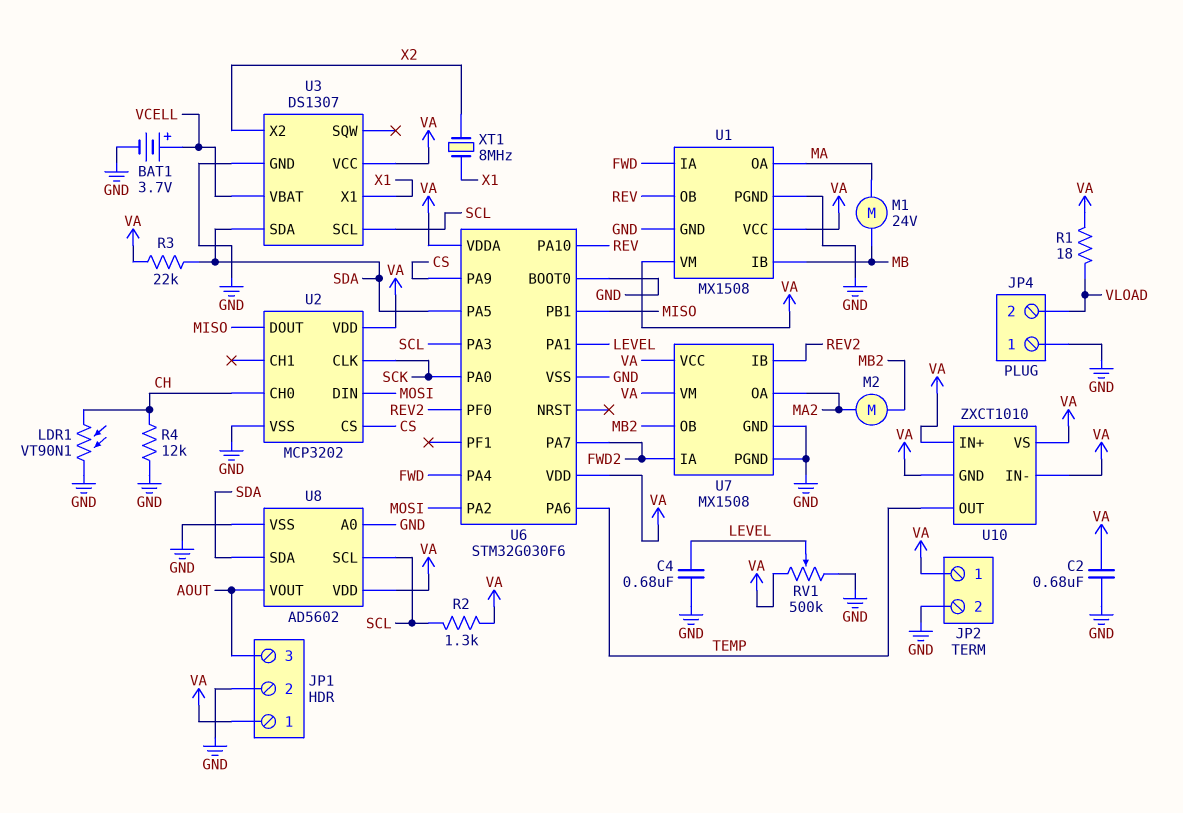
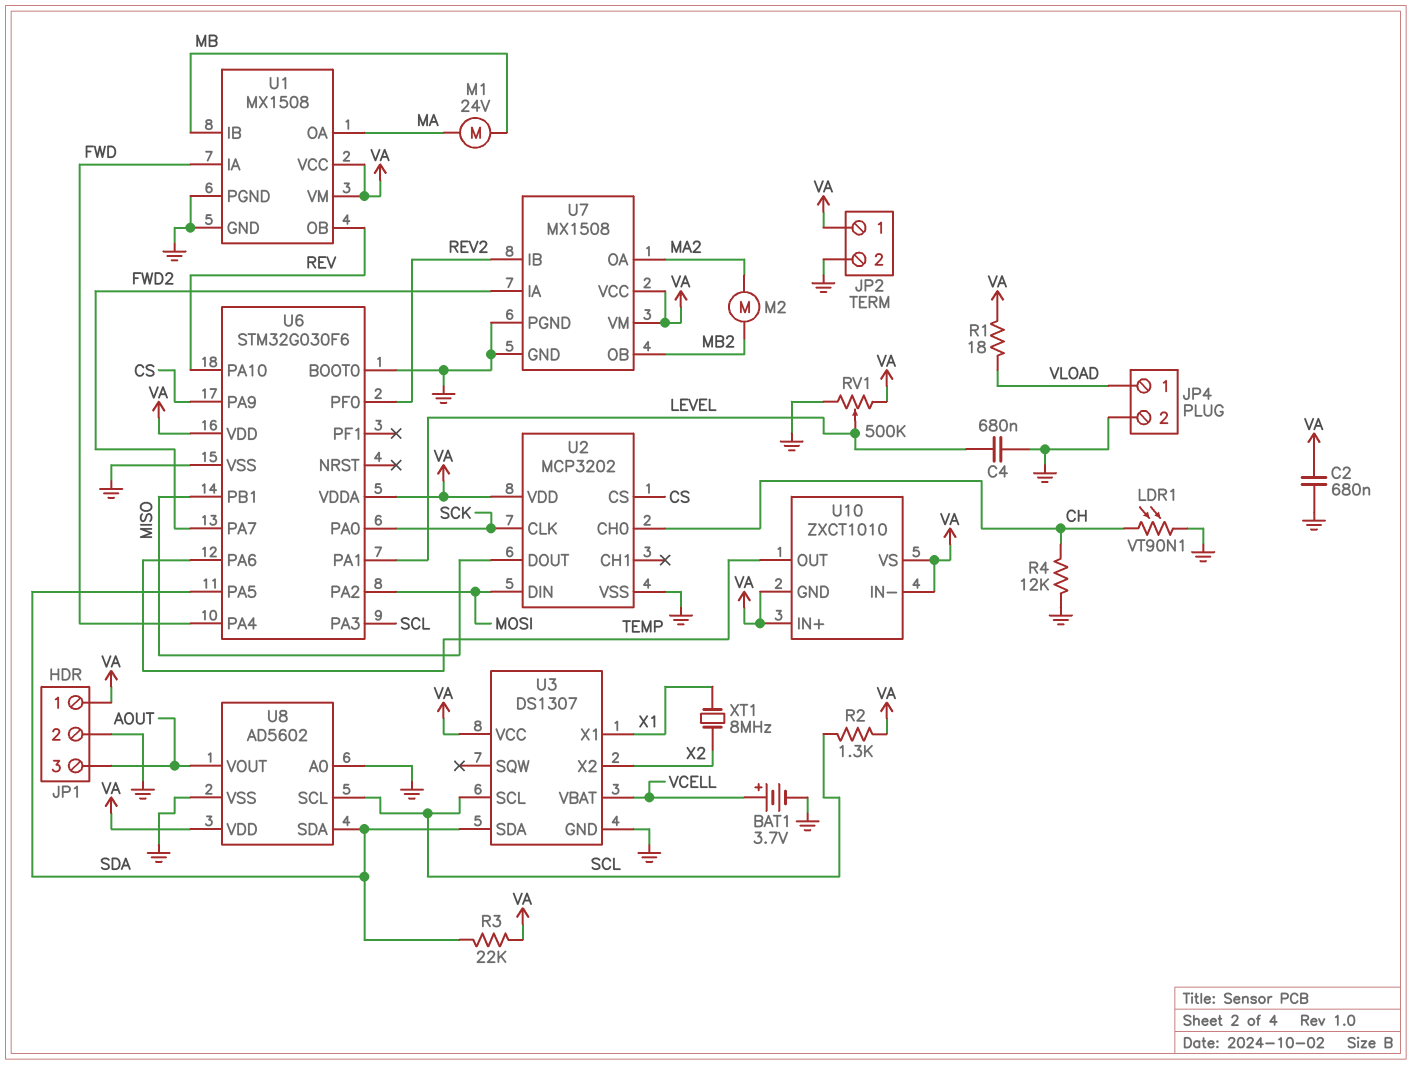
JP4 pin 1: GND -> VLOAD
JP4 pin 2: VLOAD -> GND

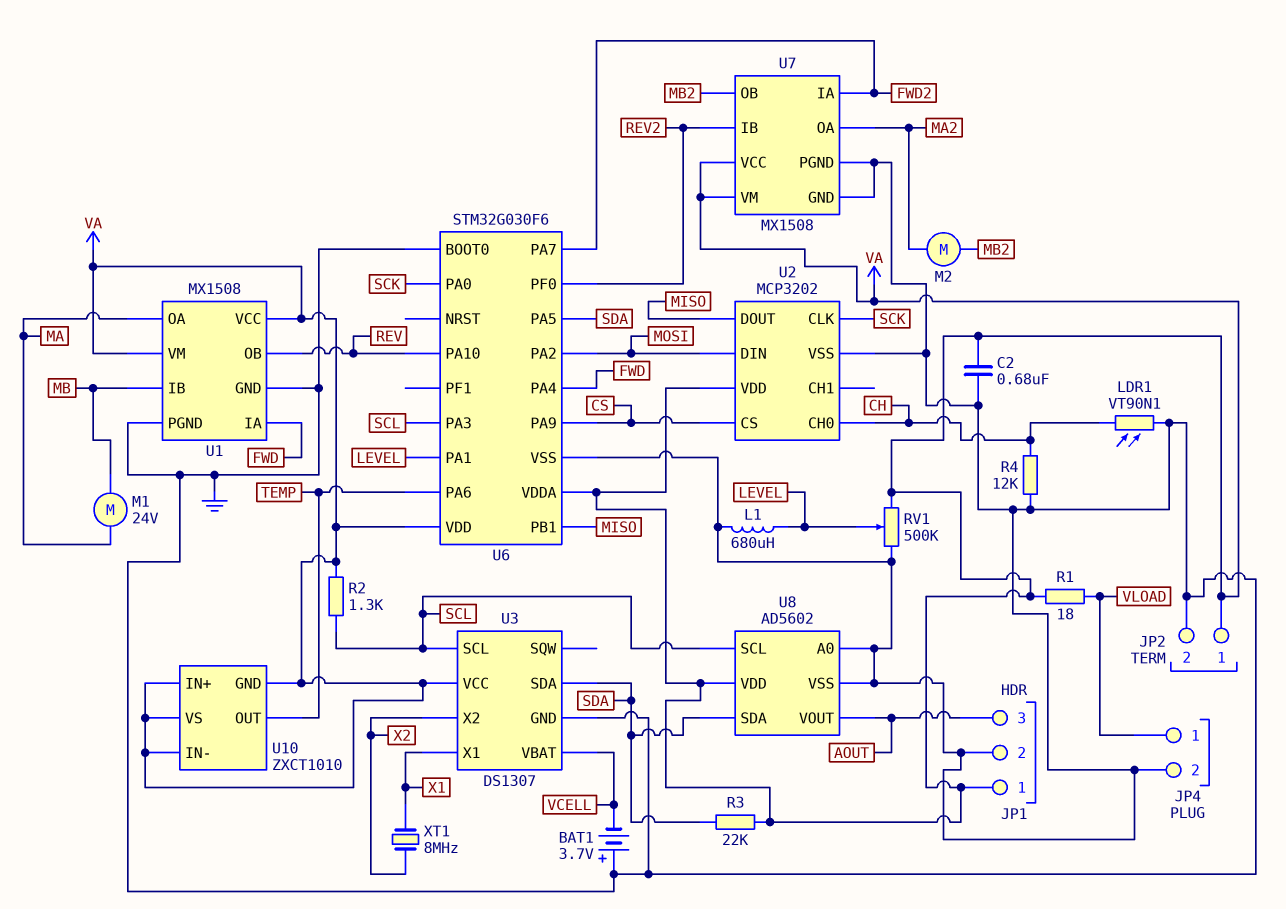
BAT1: 3.7V (plus VCELL, minus GND) -> 3.7V (plus GND, minus VCELL)
C4: 680nF (GND, LEVEL) -> none
L1: none -> 680uH (GND, LEVEL)

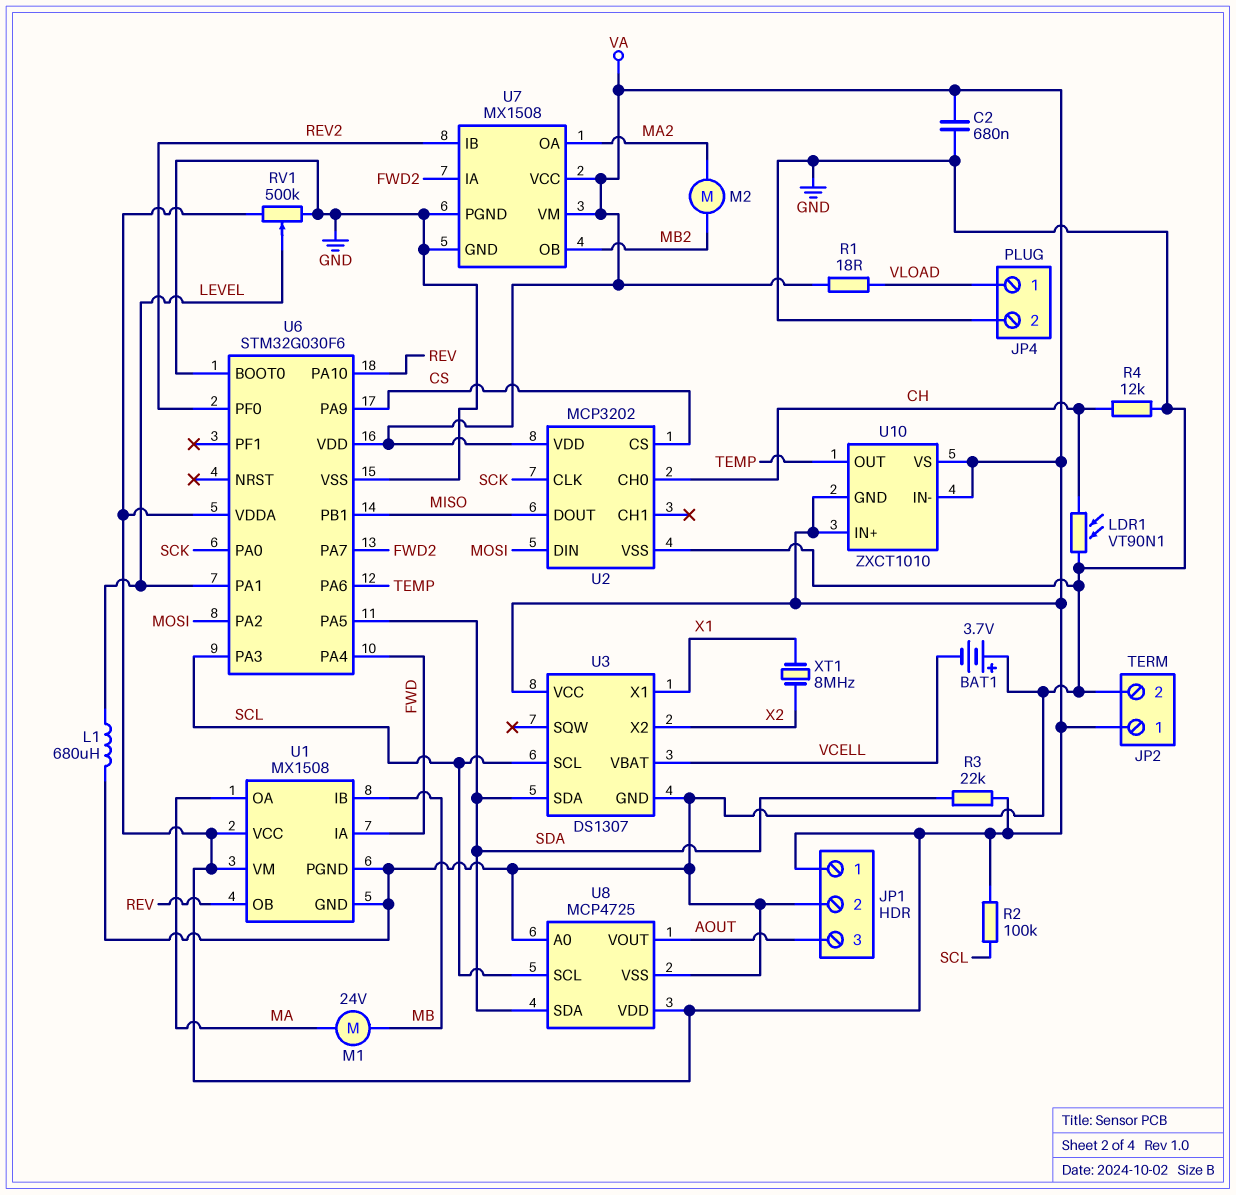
R2: 1.3k (SCL, VA) -> 100k (SCL, VA)
U8: AD5602 -> MCP4725

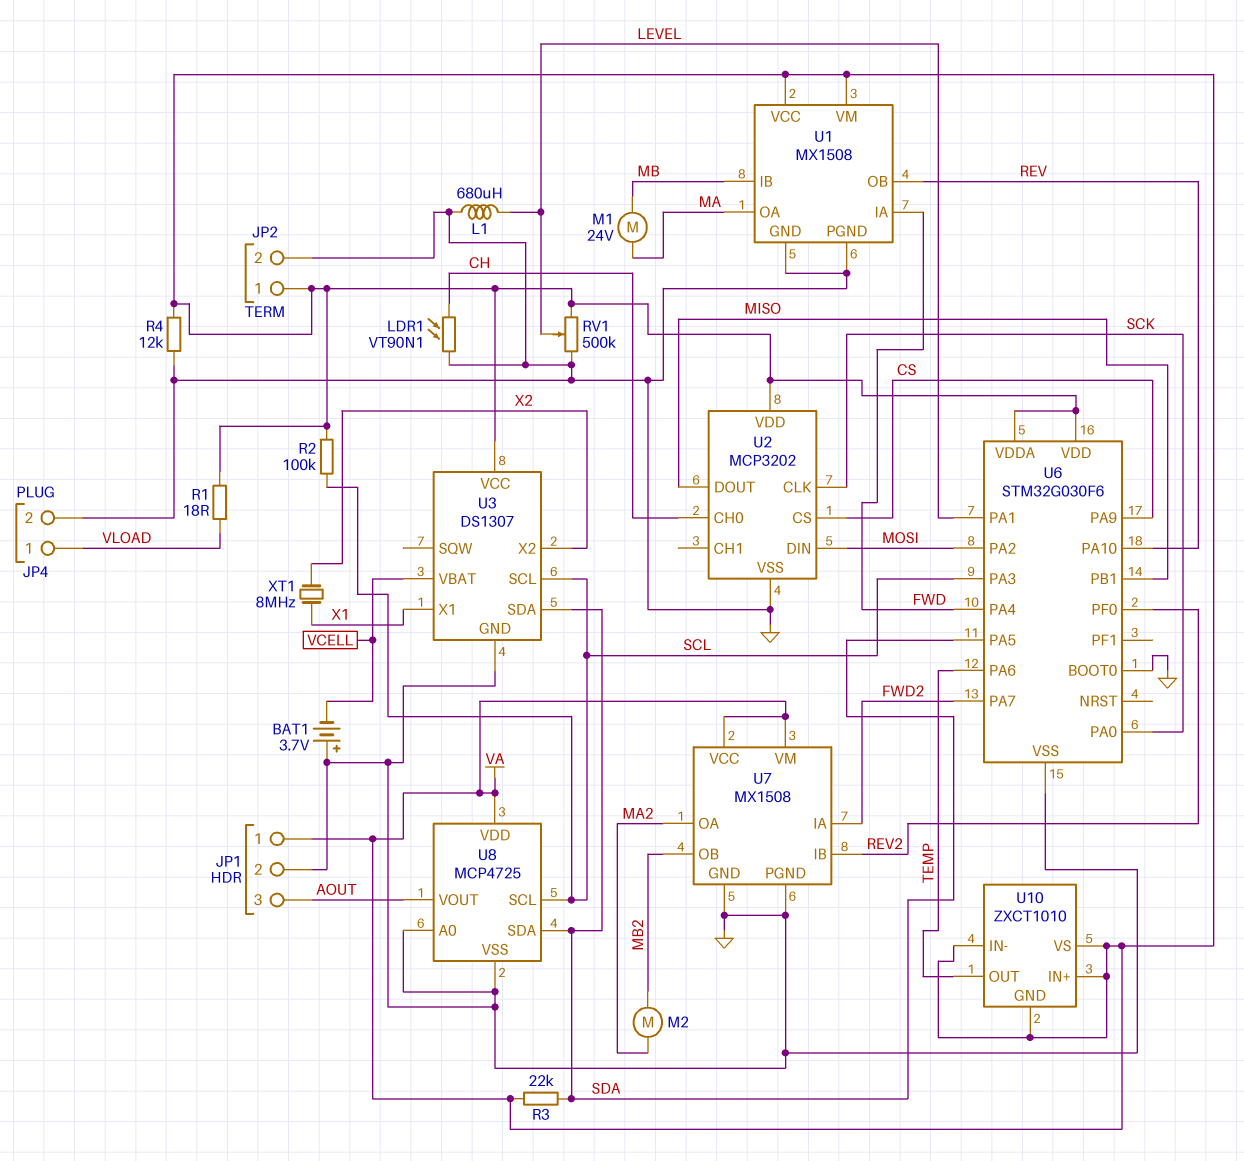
C2: 680nF (GND, VA) -> none
R4: 12k (CH, GND) -> 12k (GND, VA)

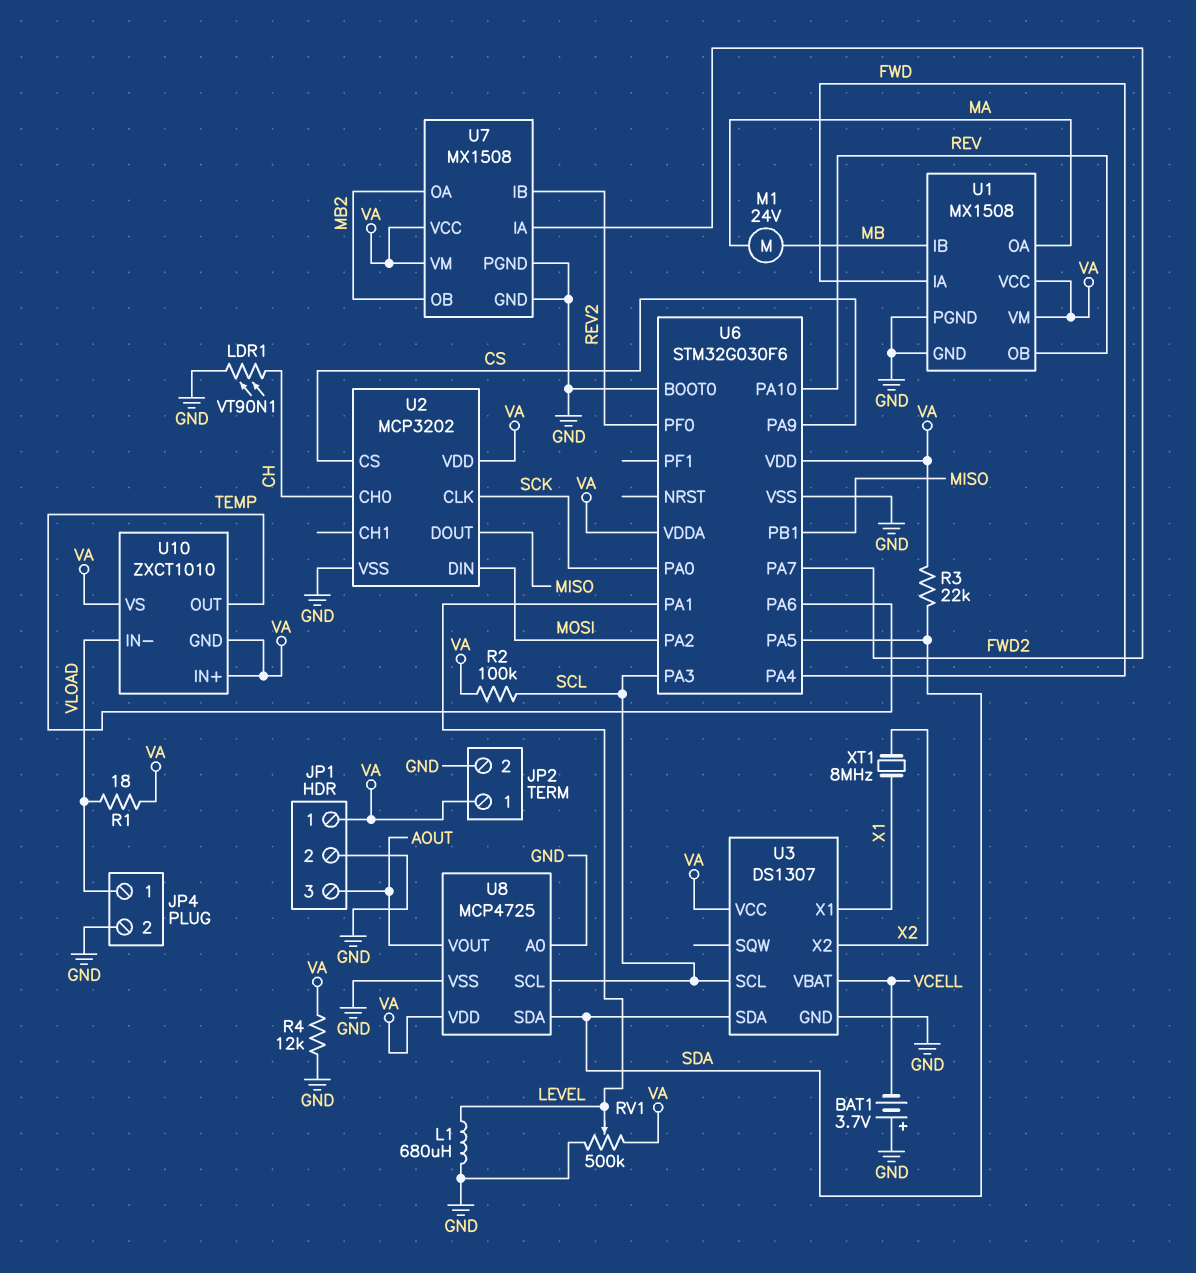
M2: motor (MA2, MB2) -> none
U7 pin OA: MA2 -> MB2
U10 pin IN-: VA -> VLOAD

